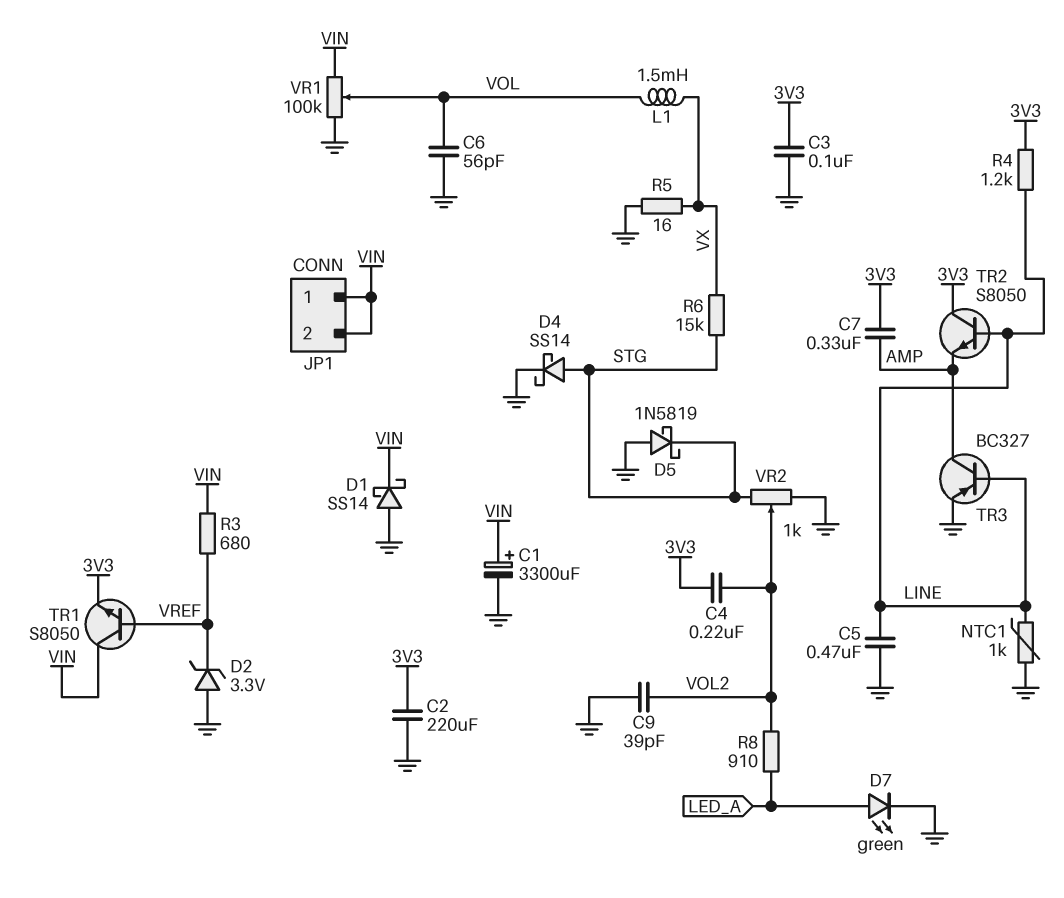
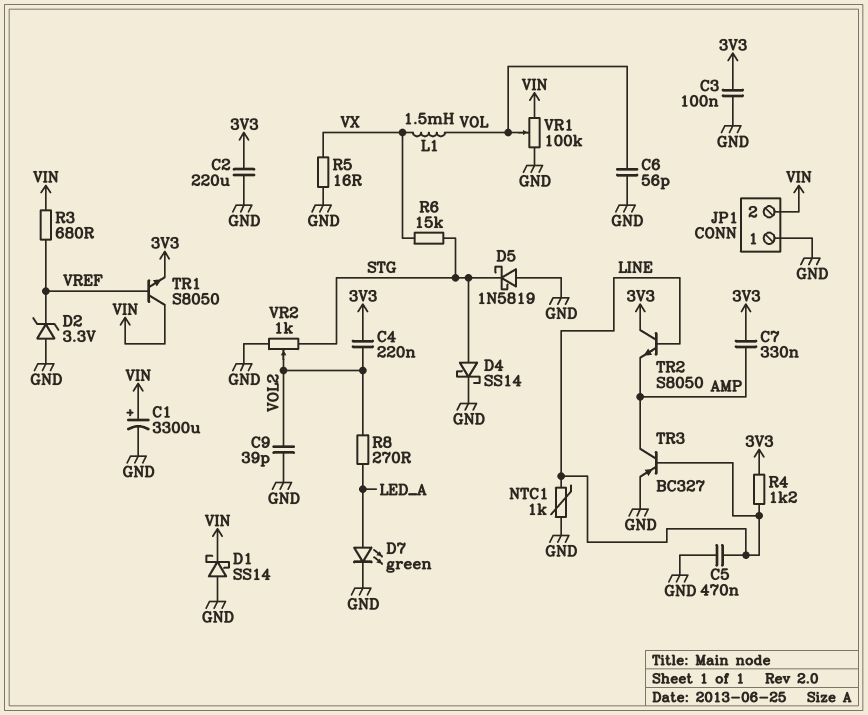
JP1 pin 1: VIN -> GND
R8: 910 (LED_A, VOL2) -> 270 (LED_A, VOL2)

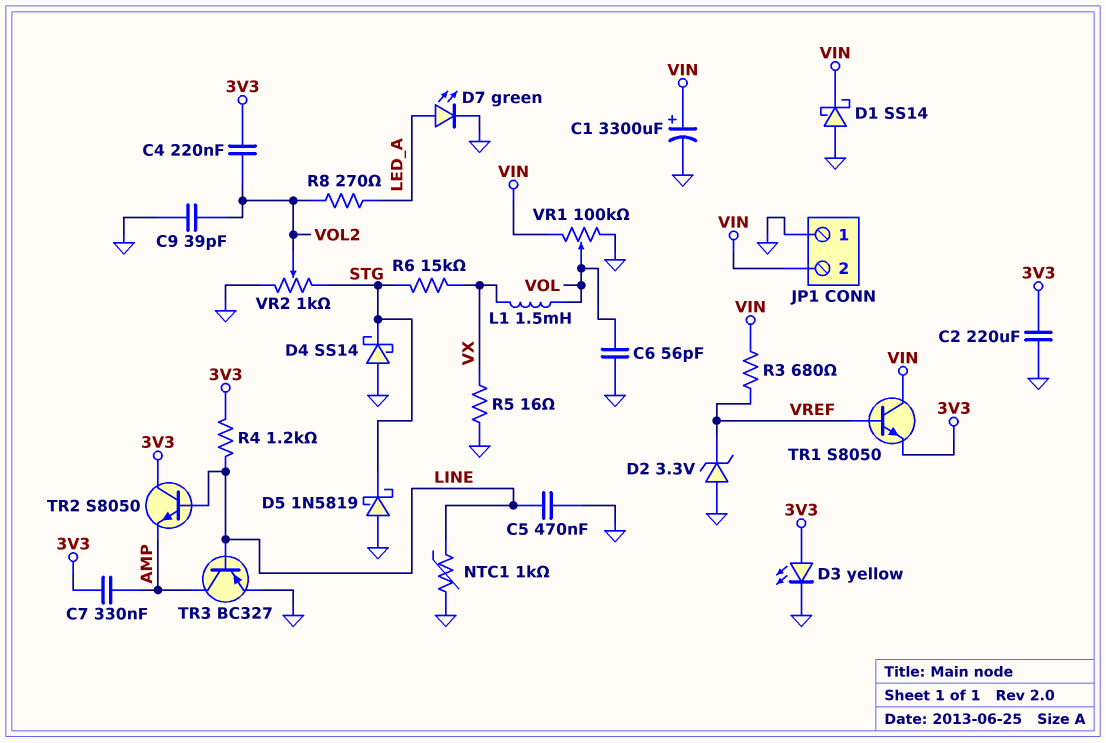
C3: 100nF (3V3, GND) -> none
D3: none -> LED yellow (A 3V3, K GND)
D4: schottky SS14 (A STG, K GND) -> schottky SS14 (A GND, K STG)

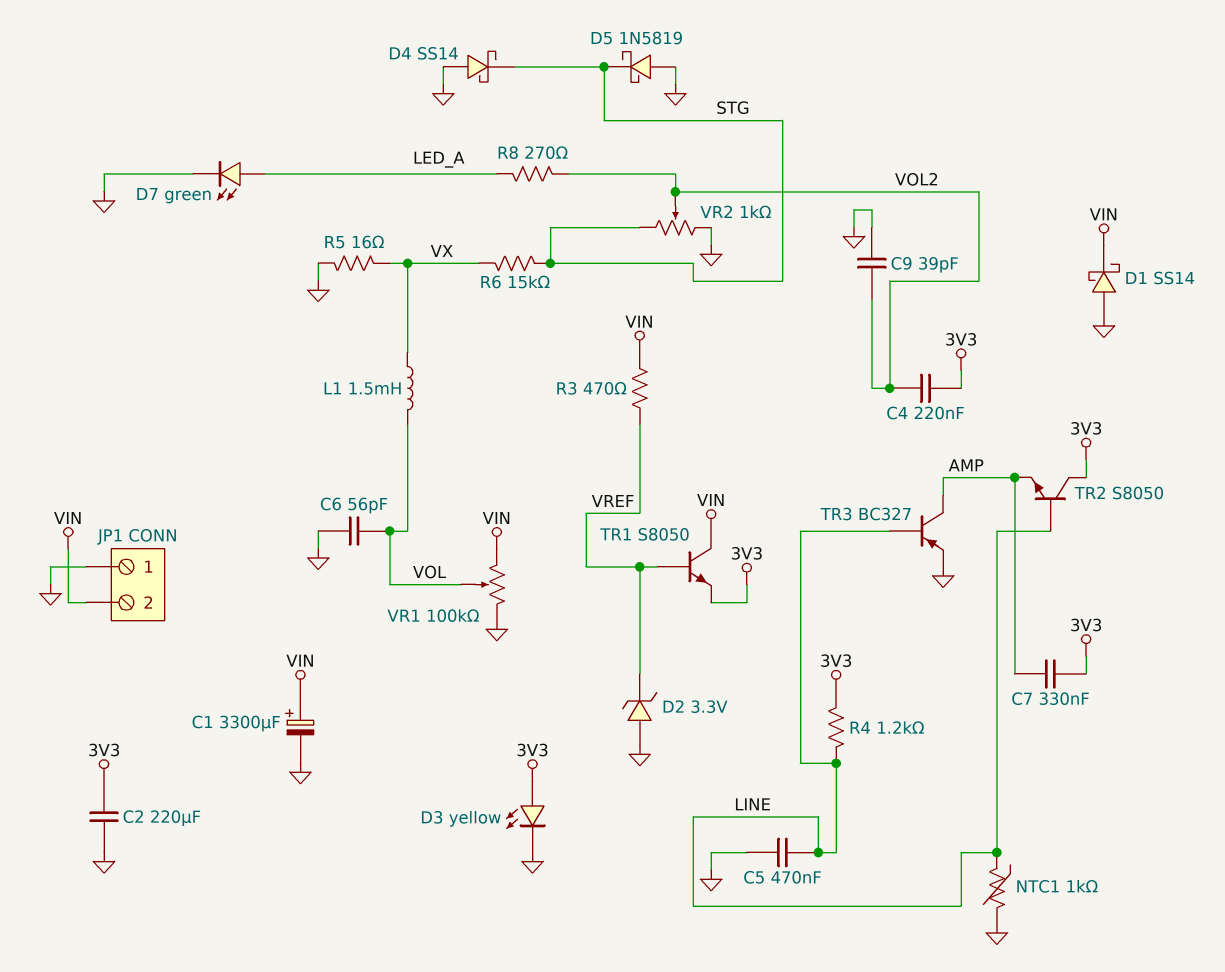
R3: 680 (VIN, VREF) -> 470 (VIN, VREF)

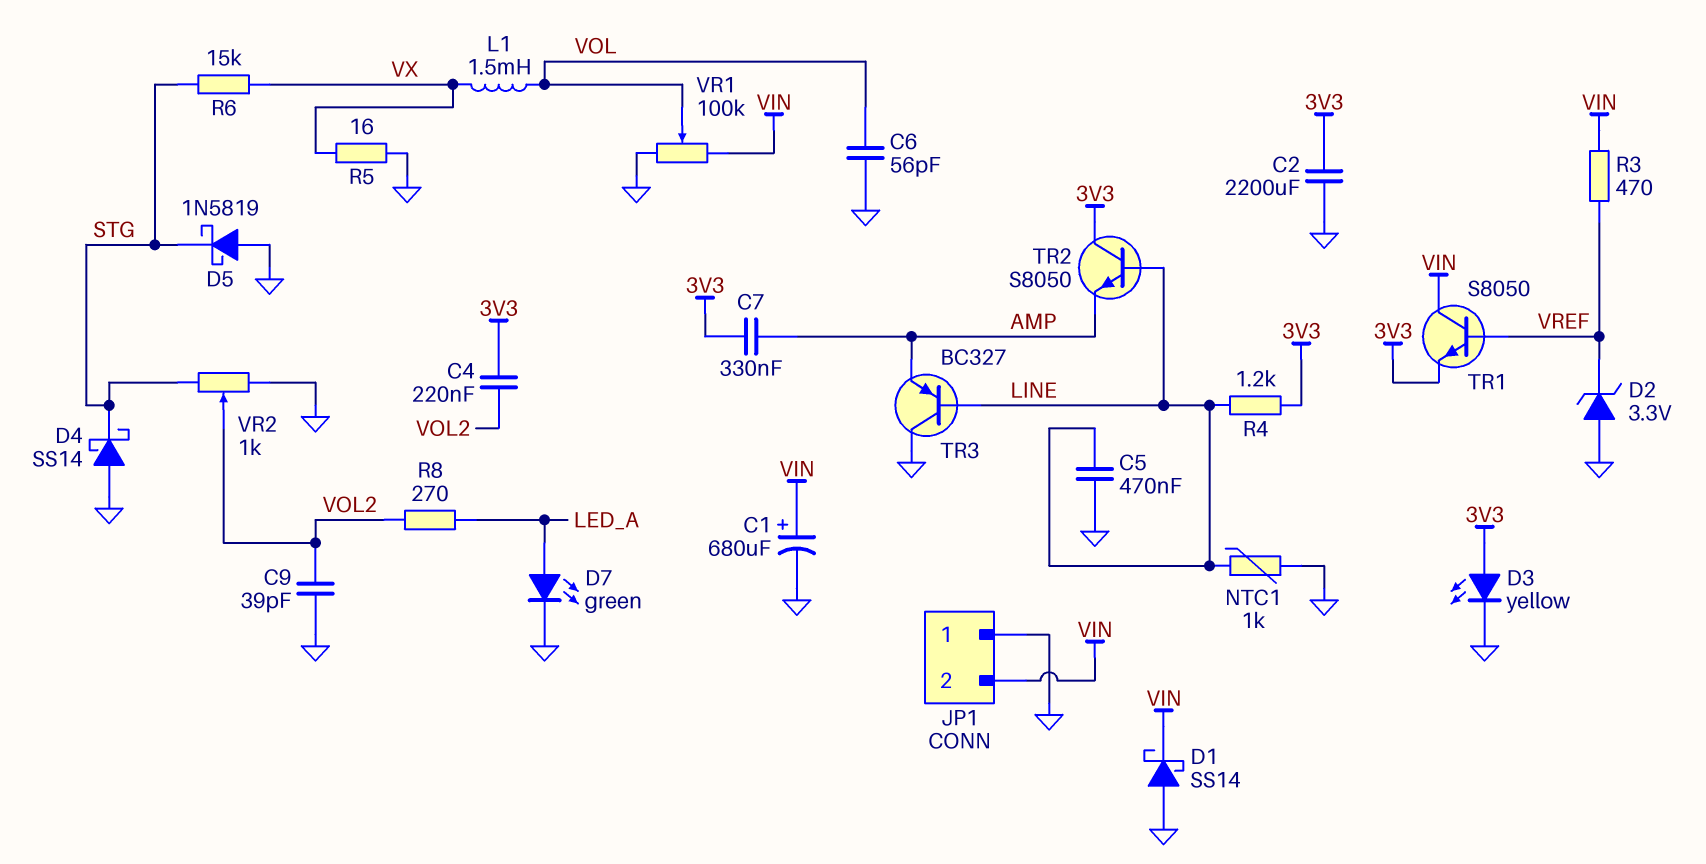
C1: 3300uF (plus VIN, minus GND) -> 680uF (plus VIN, minus GND)
C2: 220uF (3V3, GND) -> 2200uF (3V3, GND)
TR3: PNP BC327 (B LINE, C AMP, E GND) -> PNP BC327 (B LINE, C GND, E AMP)

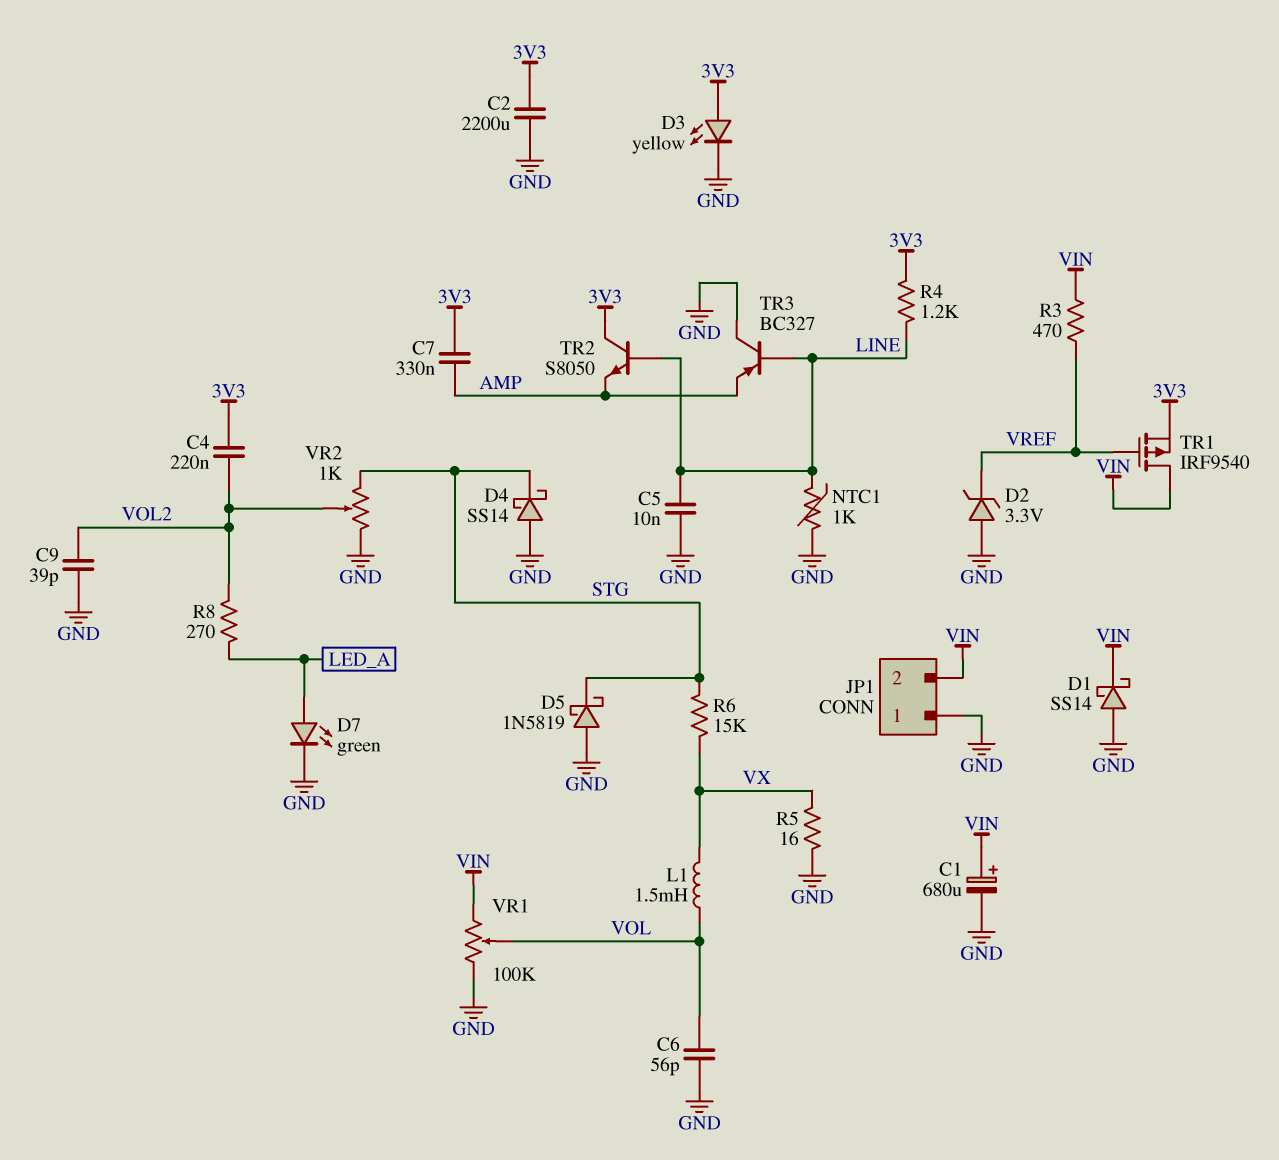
C5: 470nF (GND, LINE) -> 10nF (GND, LINE)
TR1: NPN S8050 (B VREF, C VIN, E 3V3) -> PMOS IRF9540 (G VREF, D VIN, S 3V3)

